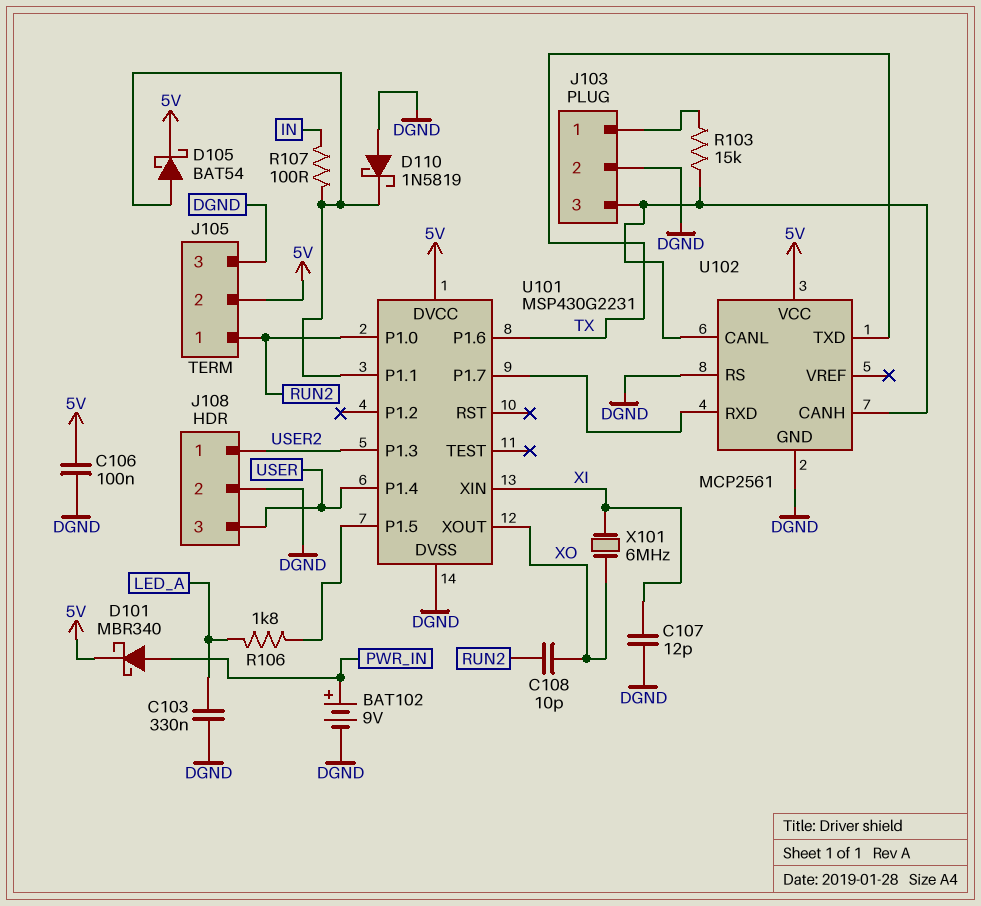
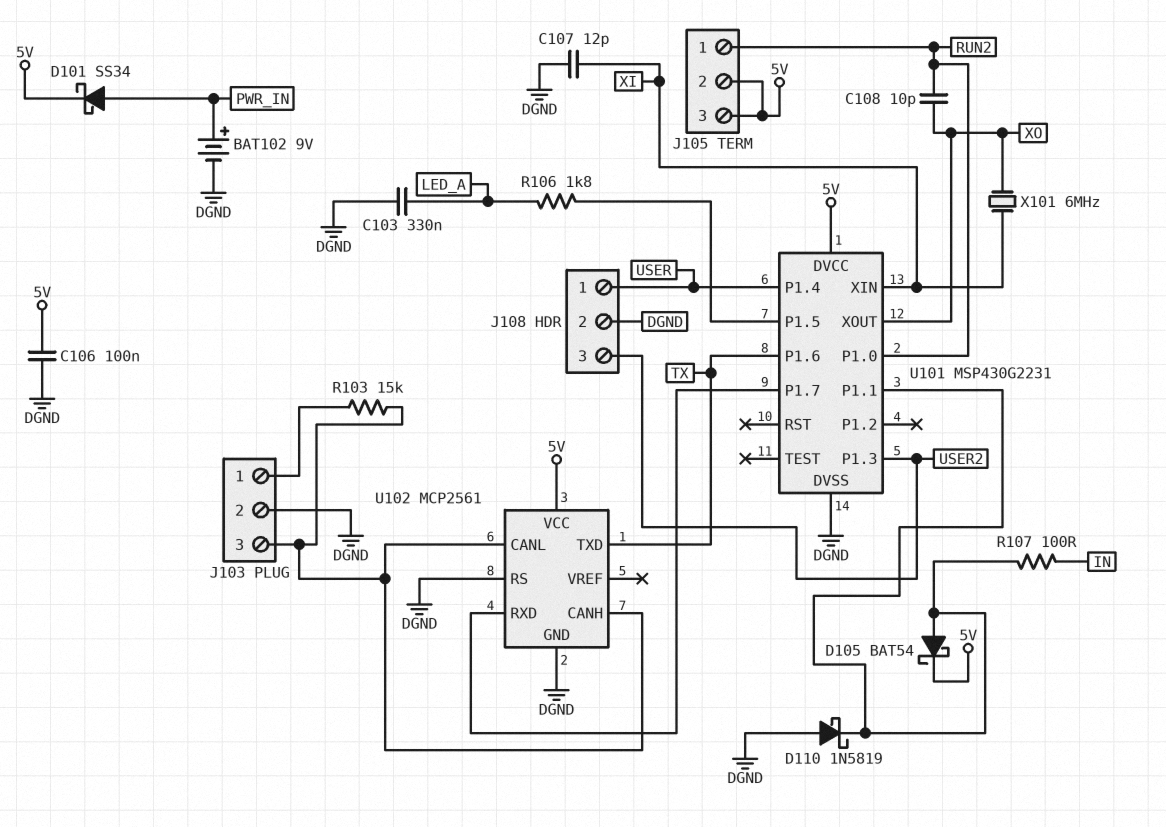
D101: schottky MBR340 (A PWR_IN, K 5V) -> schottky SS34 (A PWR_IN, K 5V)
J105 pin 3: DGND -> 5V
J108 pin 1: USER2 -> USER
J108 pin 3: USER -> USER2

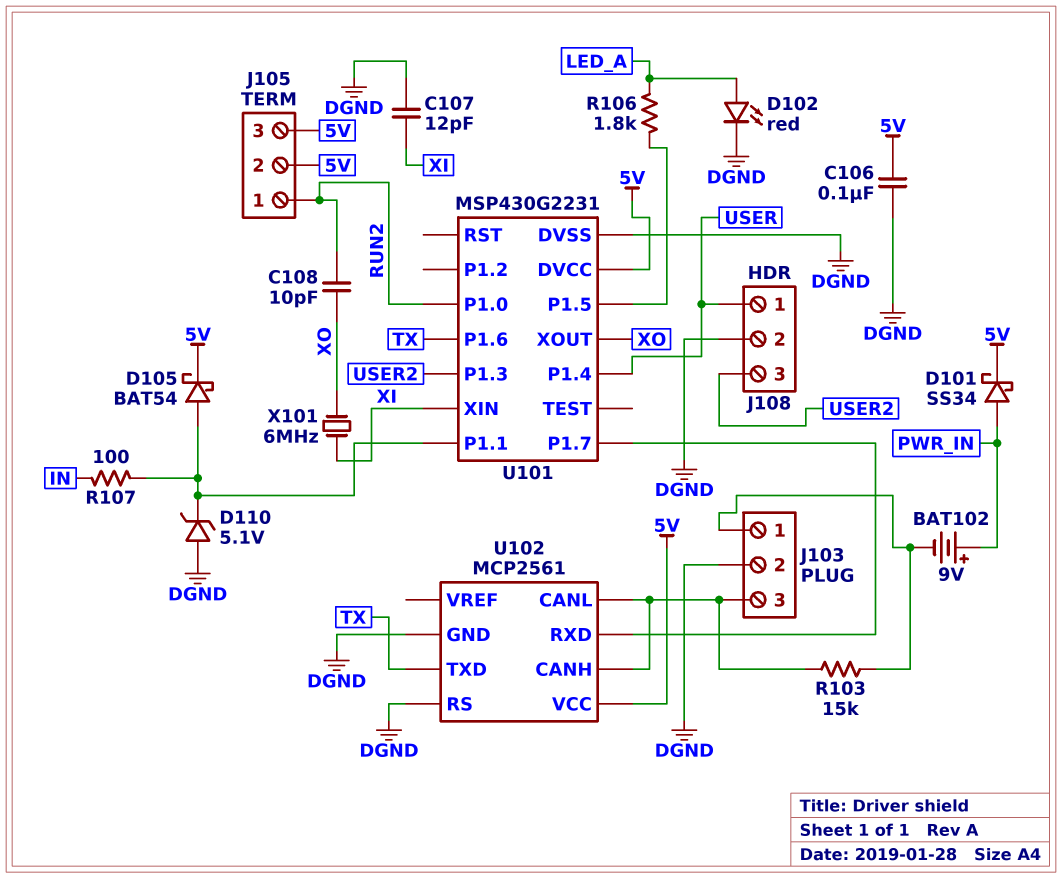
BAT102: 9V (plus PWR_IN, minus DGND) -> 9V (plus PWR_IN, minus J103/1)
C103: 330nF (DGND, LED_A) -> none
D102: none -> LED red (A LED_A, K DGND)
D110: schottky 1N5819 (A DGND, K U101/P1.1) -> zener 5.1V (A DGND, K U101/P1.1)

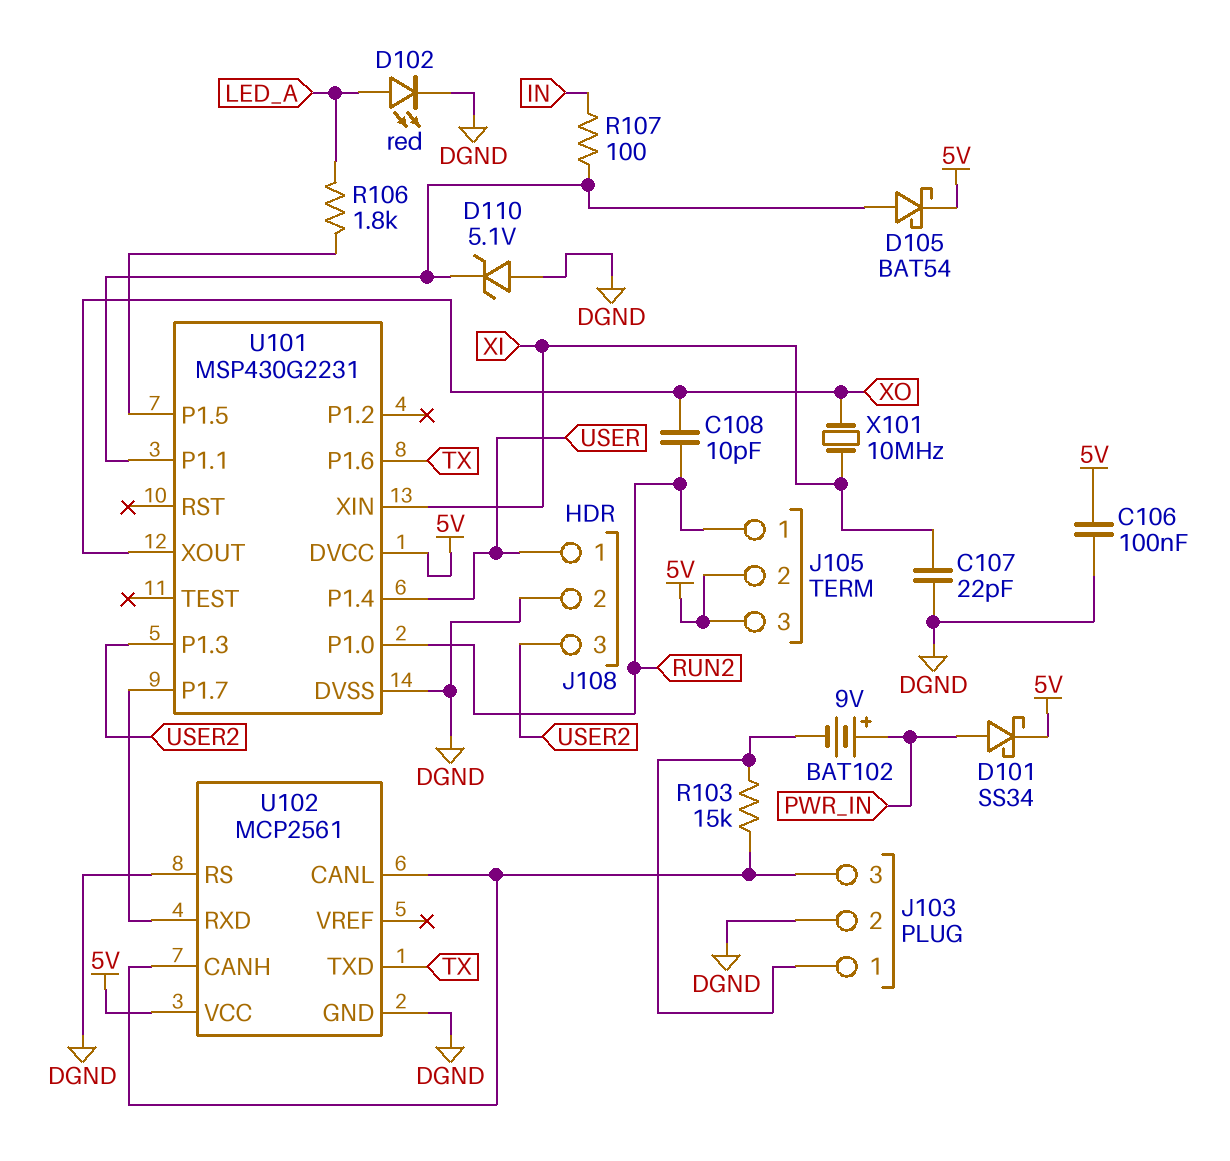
C107: 12pF (DGND, XI) -> 22pF (DGND, XI)
X101: 6MHz (XI, XO) -> 10MHz (XI, XO)

